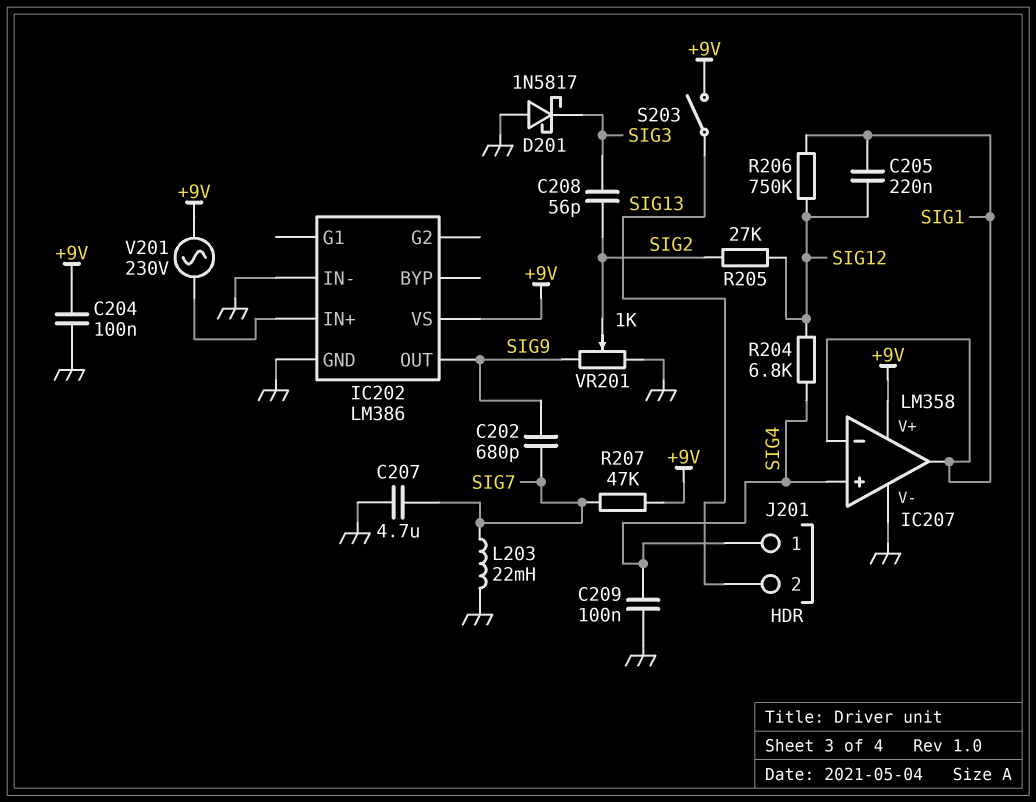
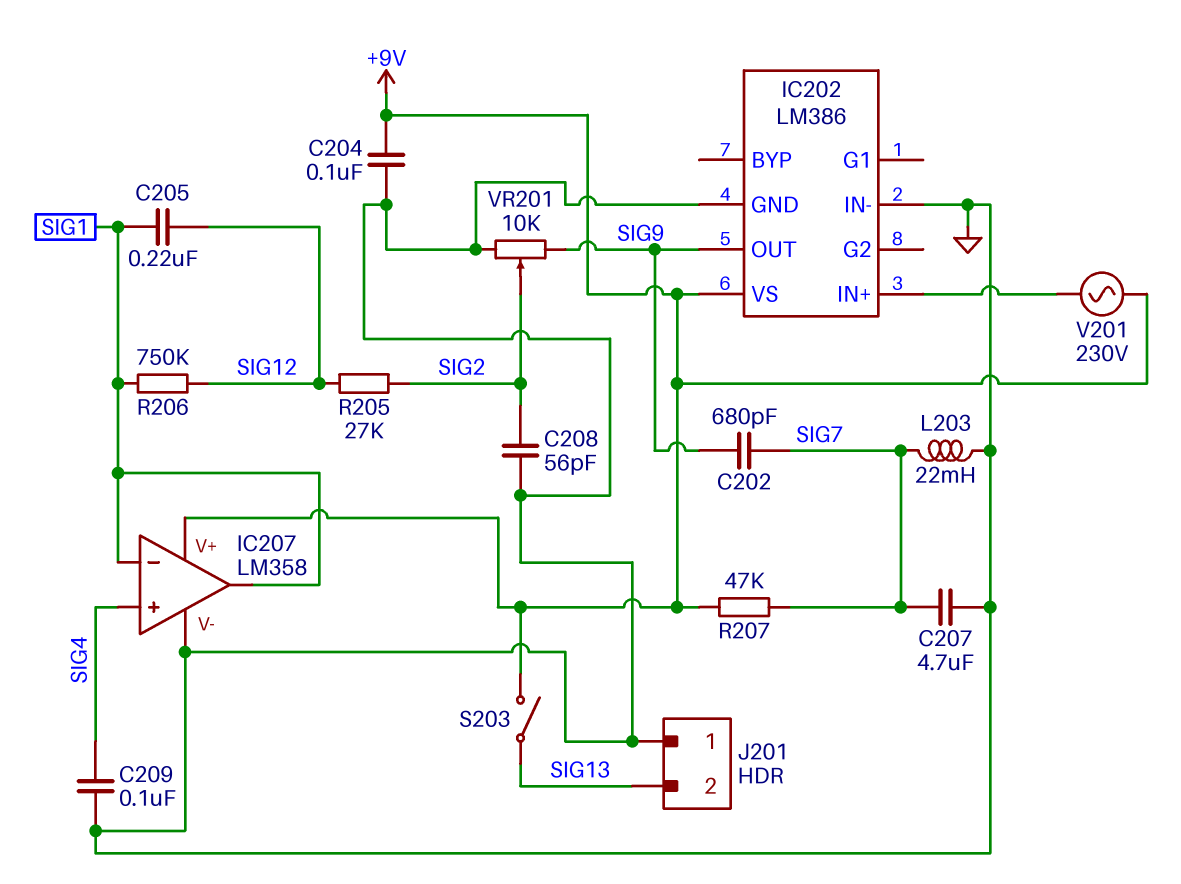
C208: 56pF (SIG2, SIG3) -> 56pF (GND, SIG2)
D201: schottky 1N5817 (A GND, K SIG3) -> none
J201 pin 1: SIG4 -> GND
R204: 6.8k (SIG4, SIG12) -> none
VR201: 1k (GND, SIG9, wiper SIG2) -> 10k (GND, SIG9, wiper SIG2)

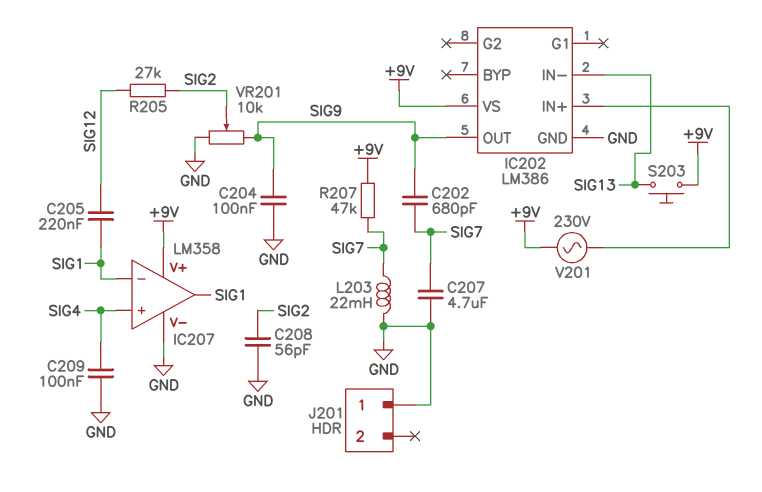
C204: 100nF (+9V, GND) -> 100nF (GND, SIG9)
IC202 pin IN-: GND -> SIG13
J201 pin 2: SIG13 -> none
R206: 750k (SIG1, SIG12) -> none
S203: switch (+9V, SIG13) -> button (+9V, SIG13)

